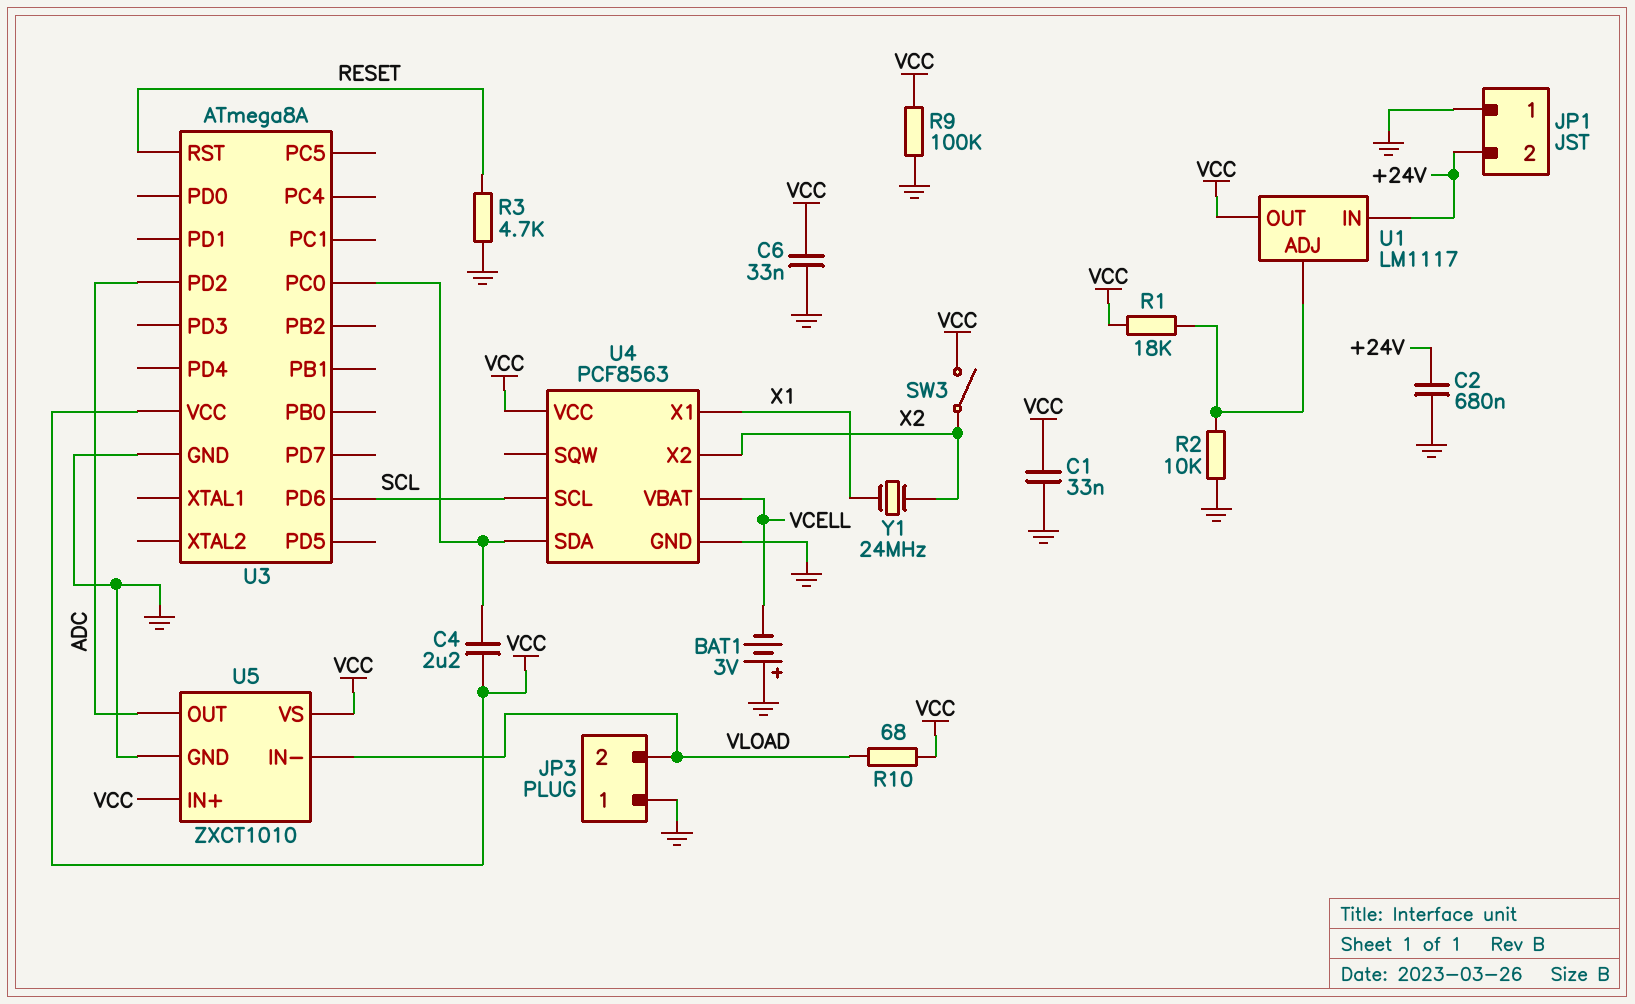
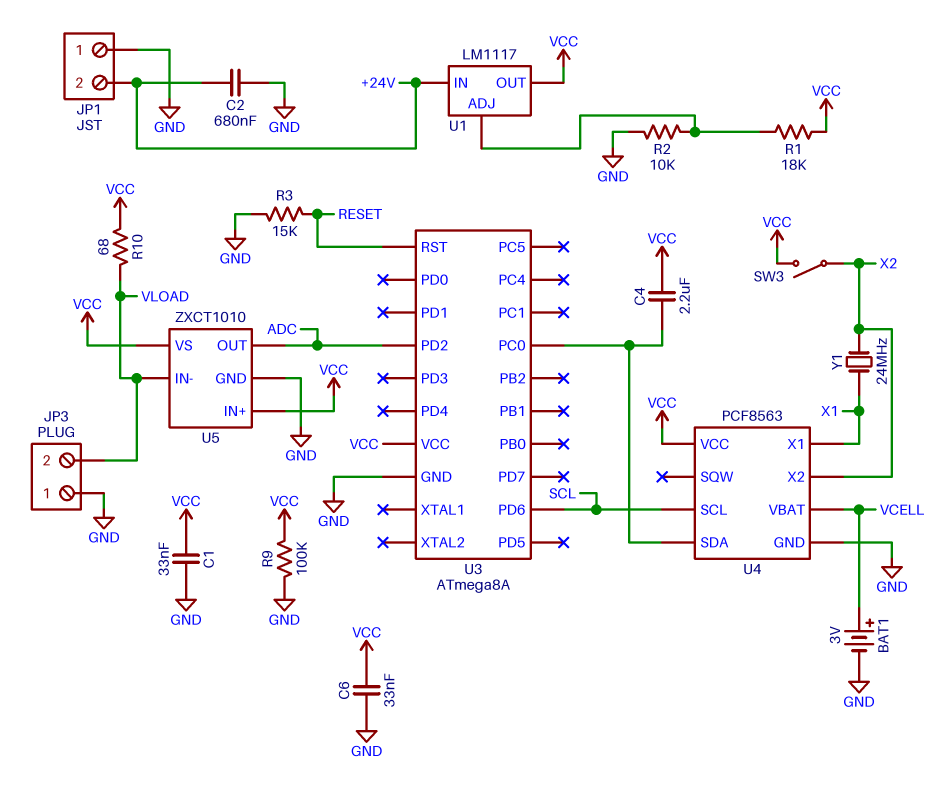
BAT1: 3V (plus GND, minus VCELL) -> 3V (plus VCELL, minus GND)
R3: 4.7k (GND, RESET) -> 15k (GND, RESET)

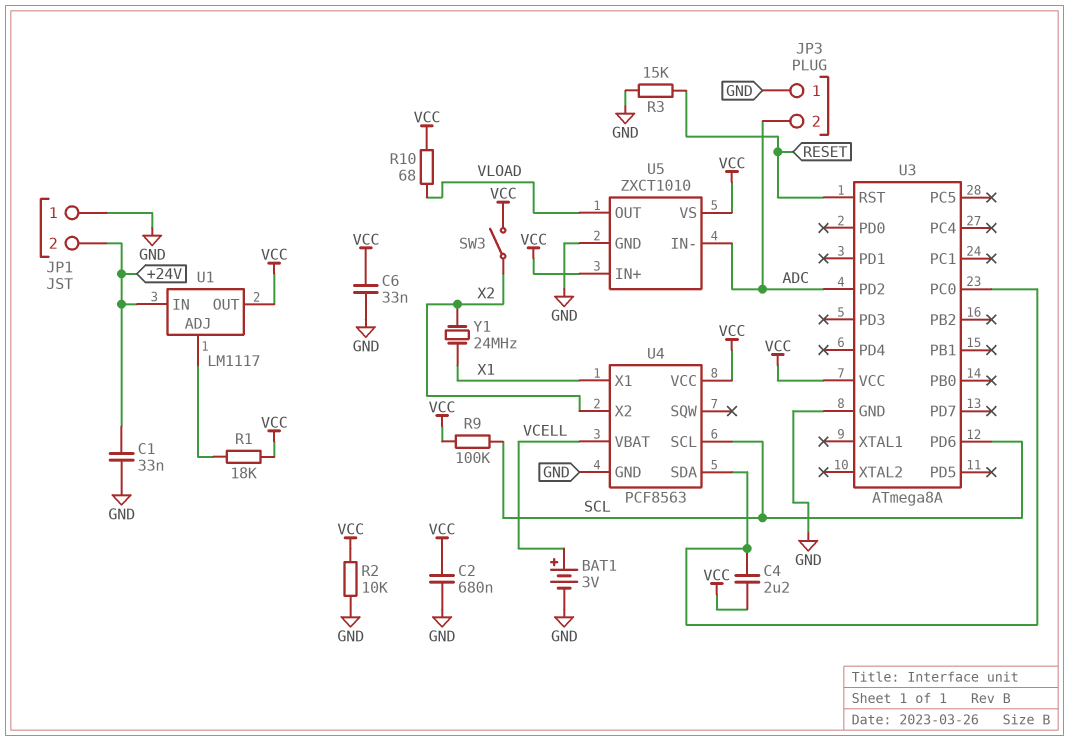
C1: 33nF (GND, VCC) -> 33nF (+24V, GND)
C2: 680nF (+24V, GND) -> 680nF (GND, VCC)
JP3 pin 2: VLOAD -> ADC
R2: 10k (GND, U1/ADJ) -> 10k (GND, VCC)
R9: 100k (GND, VCC) -> 100k (SCL, VCC)
U5 pin IN-: VLOAD -> ADC
U5 pin OUT: ADC -> VLOAD

